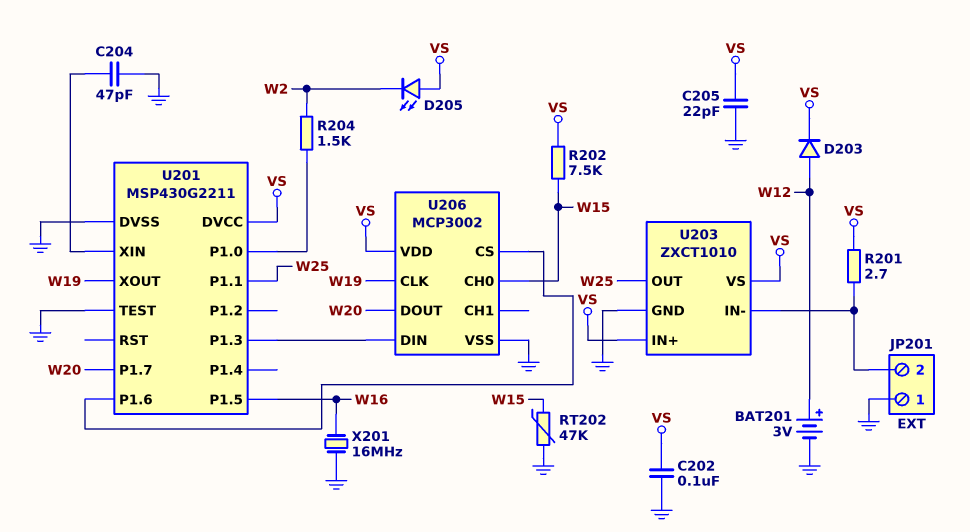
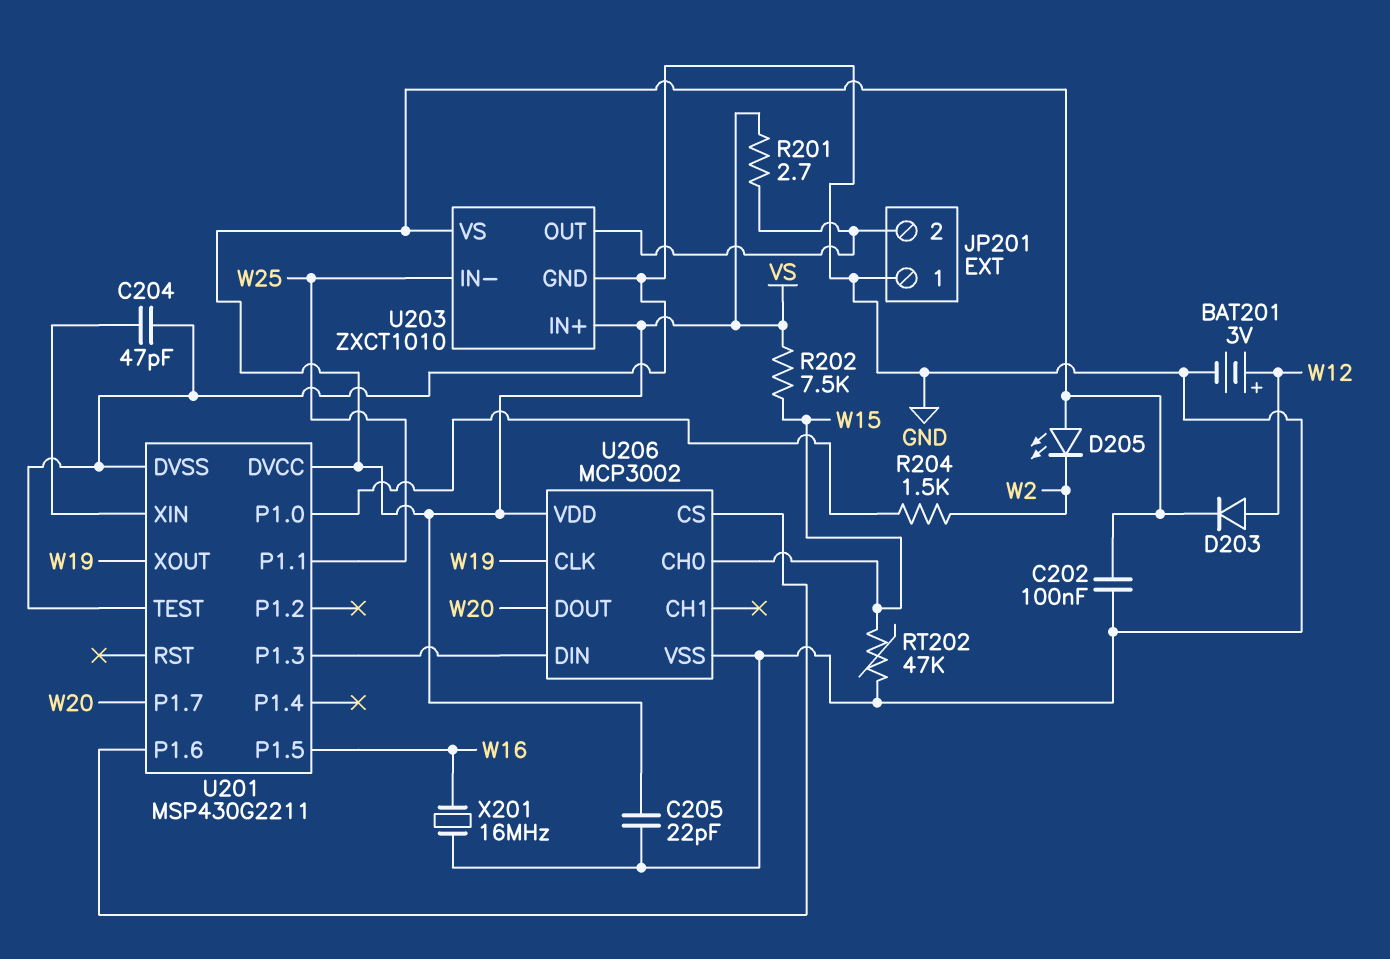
U203 pin IN-: JP201/2 -> W25
U203 pin OUT: W25 -> JP201/2

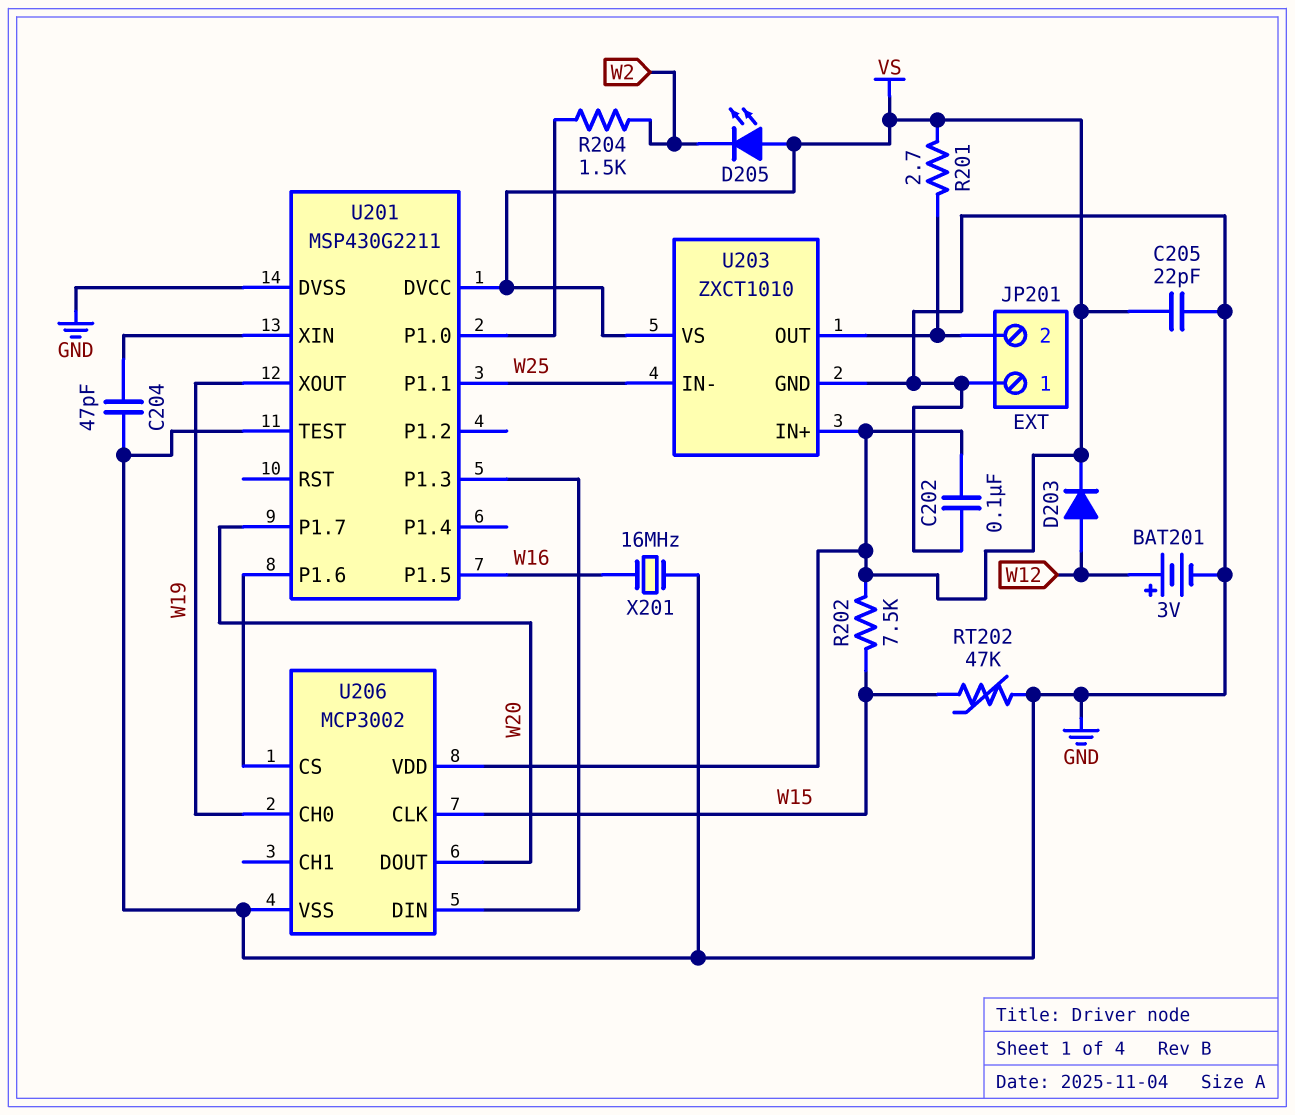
U206 pin CH0: W15 -> W19
U206 pin CLK: W19 -> W15

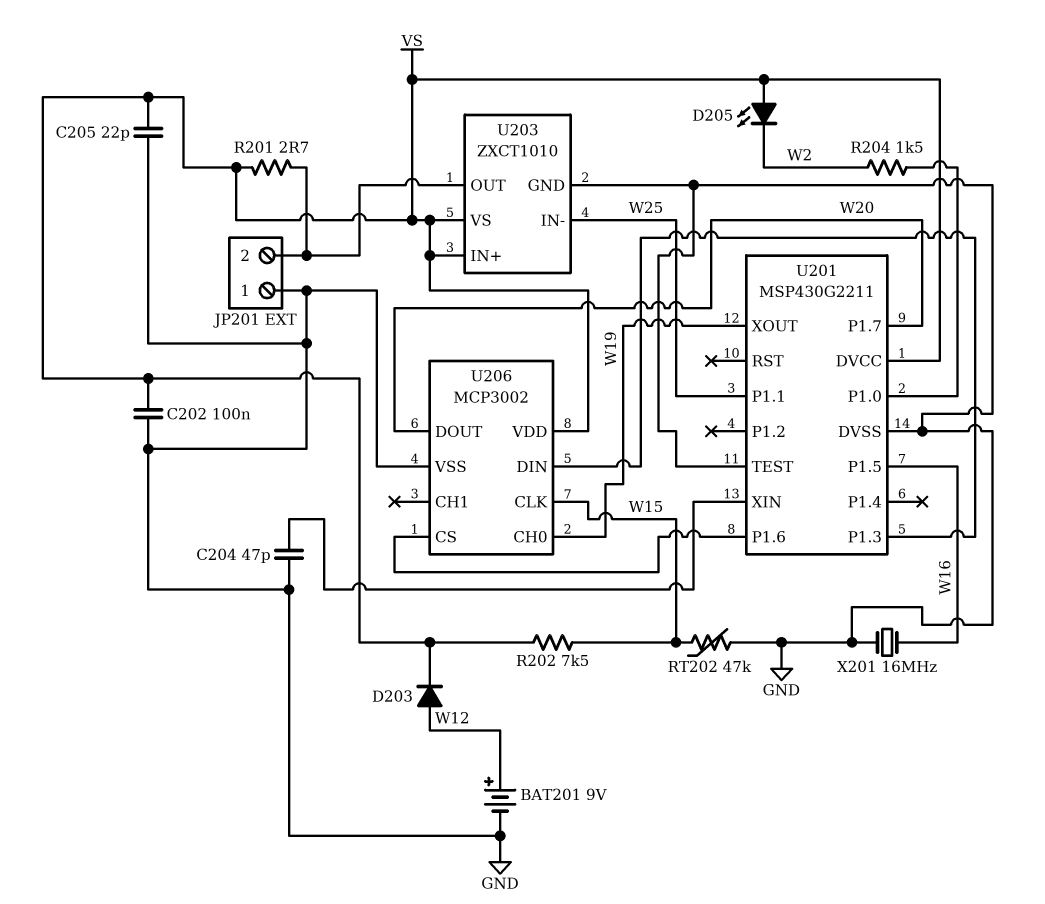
BAT201: 3V (plus W12, minus GND) -> 9V (plus W12, minus GND)

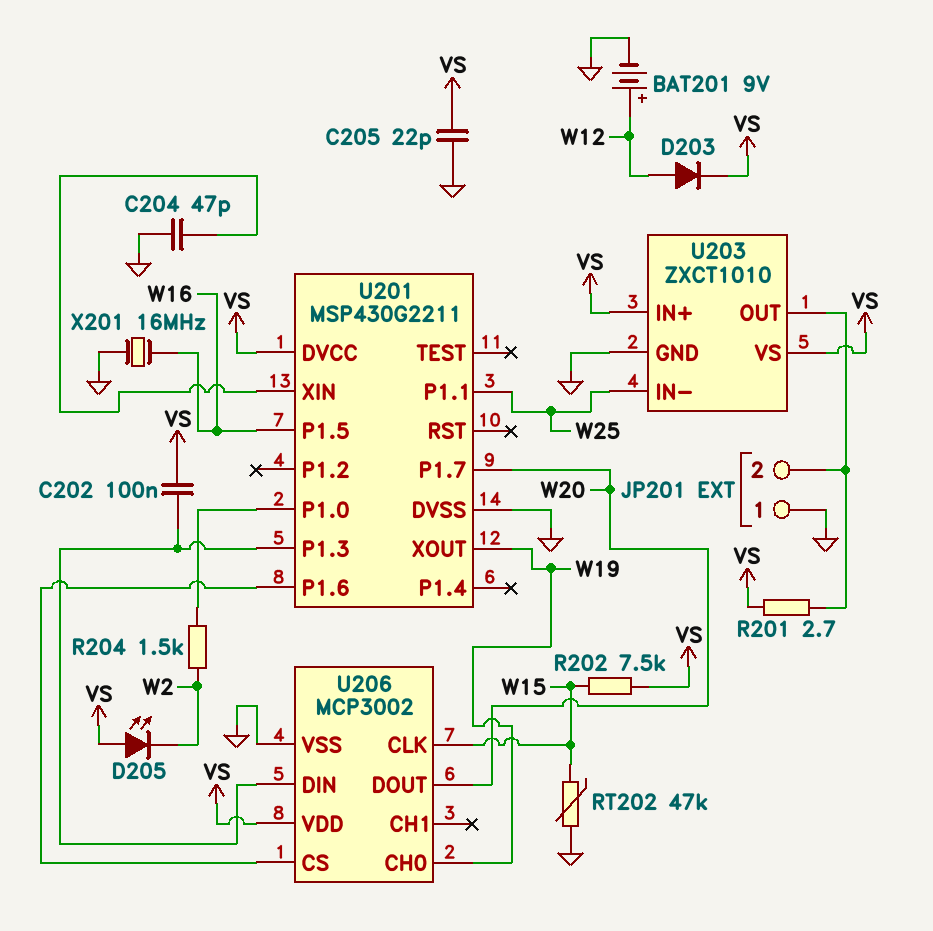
C202: 100nF (GND, VS) -> 100nF (U201/P1.3, VS)
U201 pin TEST: GND -> none

